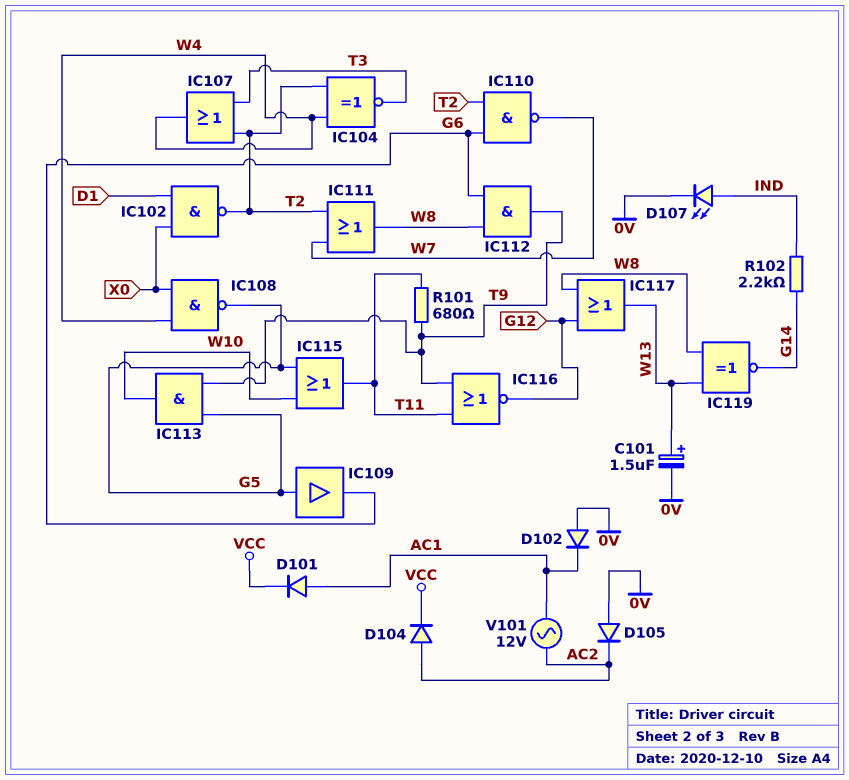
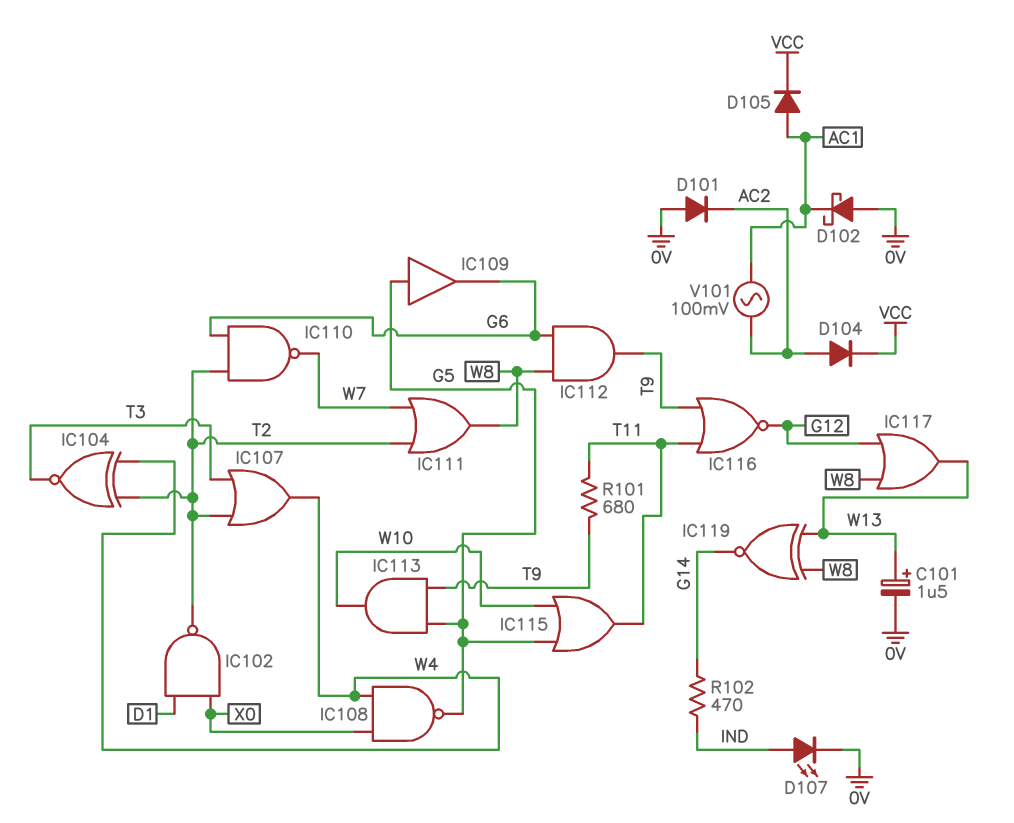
D101: diode (A AC1, K VCC) -> diode (A 0V, K AC2)
D102: diode (A 0V, K AC1) -> schottky (A 0V, K AC1)
D105: diode (A 0V, K AC2) -> diode (A AC1, K VCC)
R102: 2.2k (G14, IND) -> 470 (G14, IND)
V101: AC 12V (AC1, AC2) -> AC 100mV (AC1, AC2)

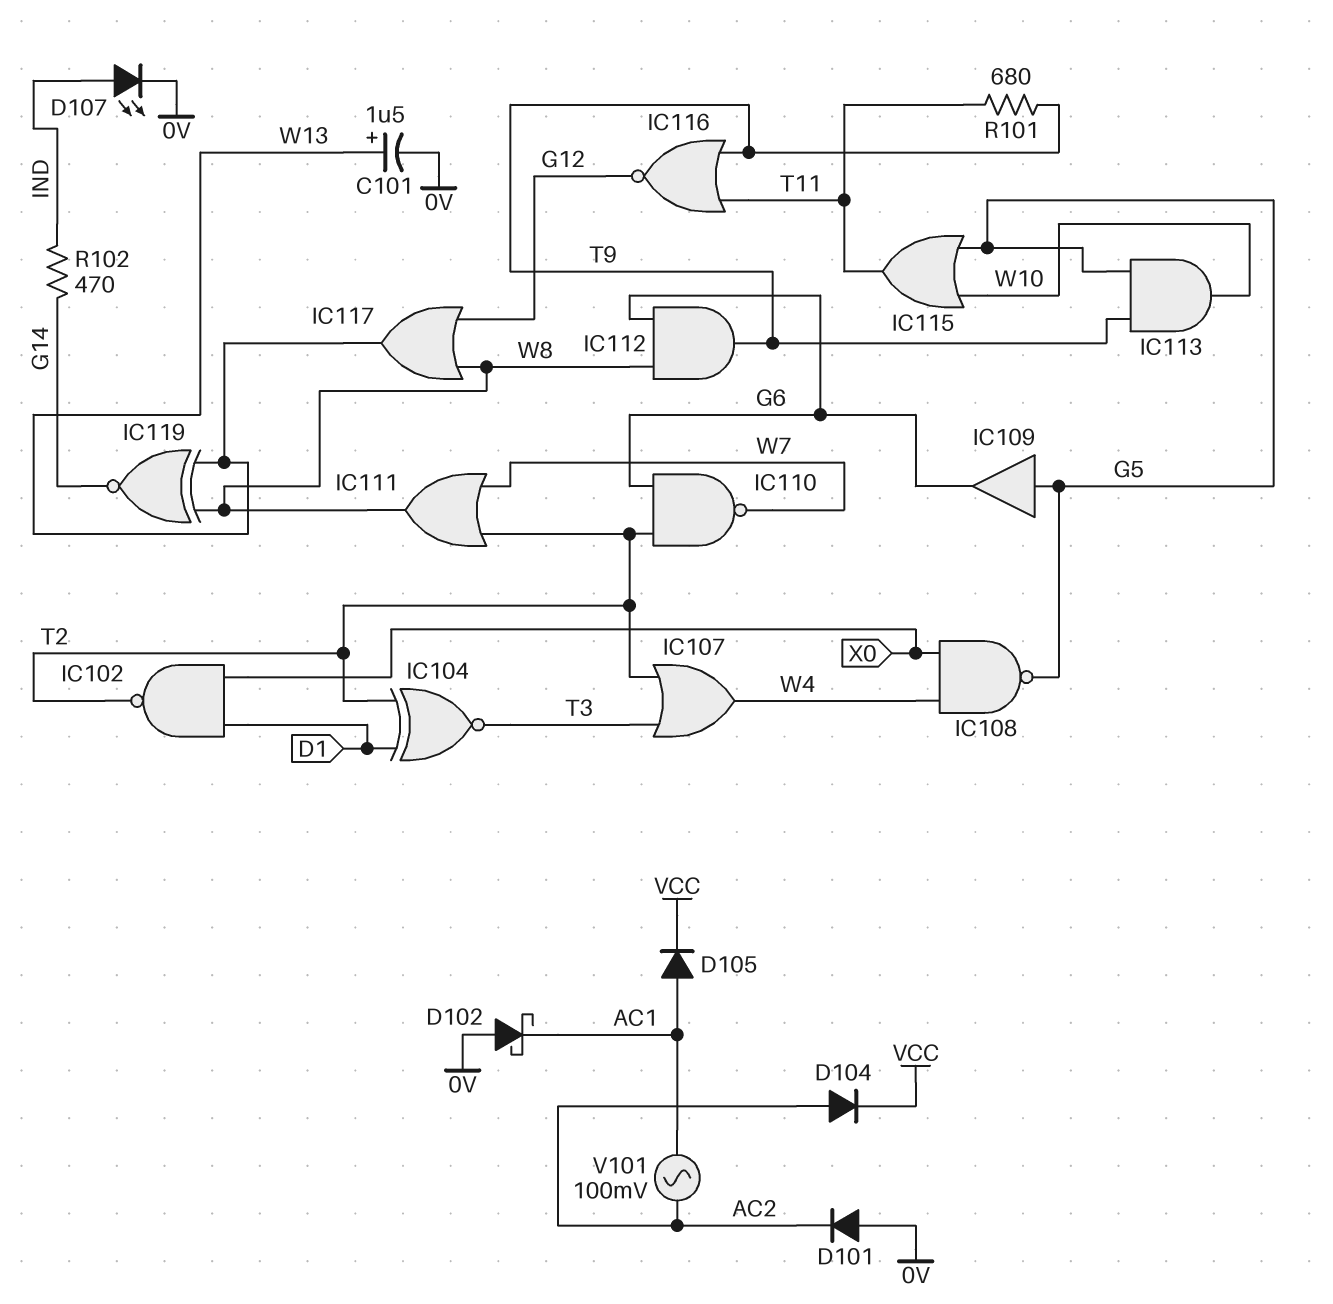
IC104: XNOR (in T2, in W4, out T3) -> XNOR (in D1, in T2, out T3)

